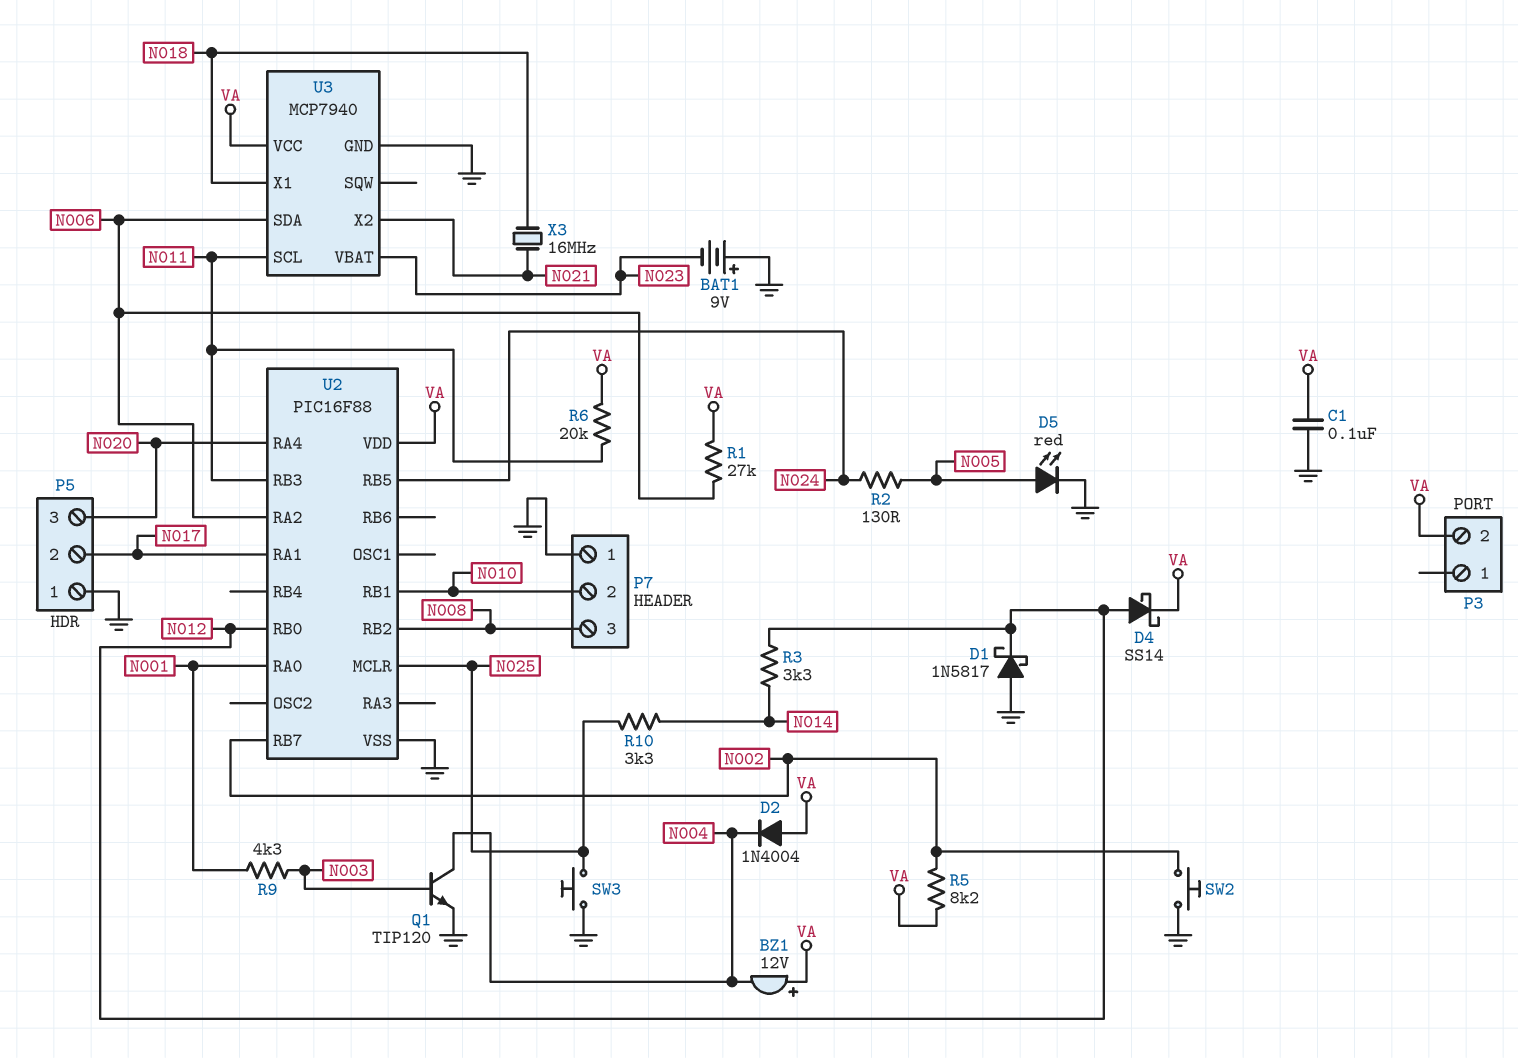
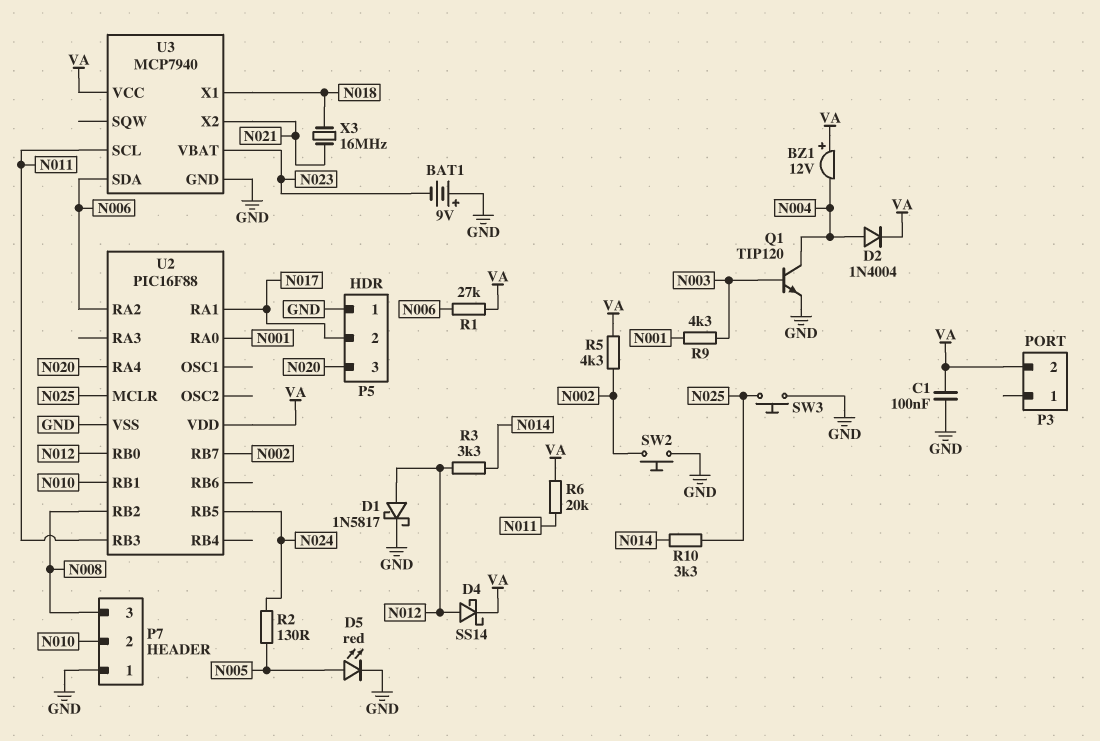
D1: schottky 1N5817 (A GND, K N012) -> schottky 1N5817 (A N012, K GND)
D2: diode 1N4004 (A VA, K N004) -> diode 1N4004 (A N004, K VA)
R5: 8.2k (N002, VA) -> 4.3k (N002, VA)

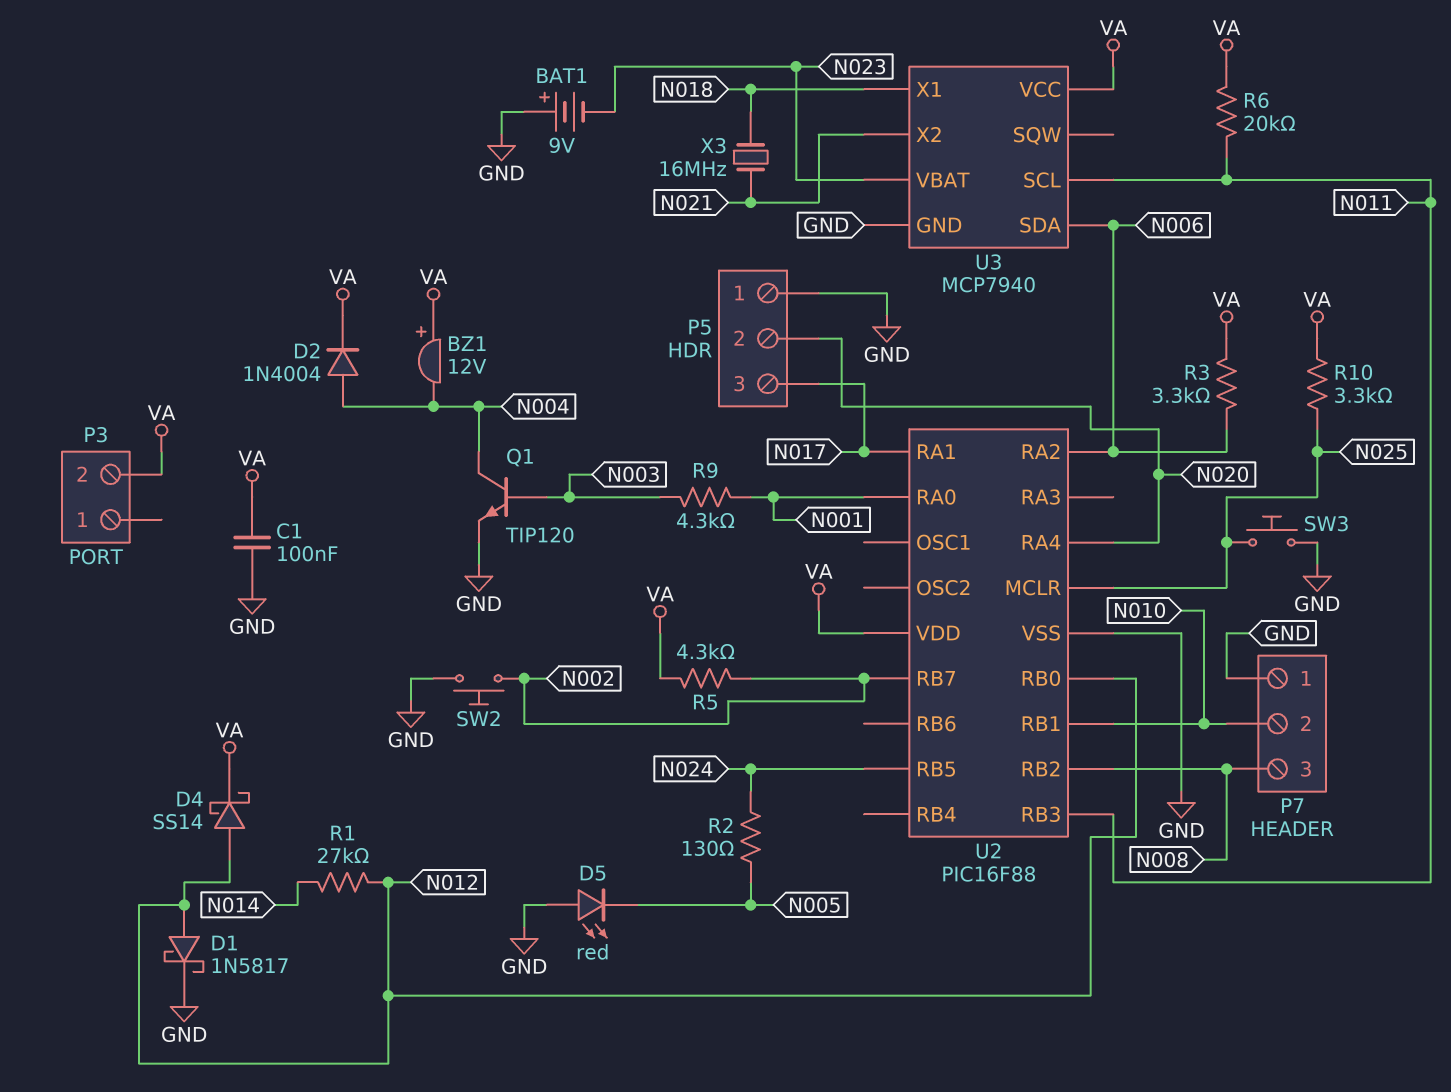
D5: LED red (A N005, K GND) -> LED red (A GND, K N005)
P5 pin 2: N017 -> N020
P5 pin 3: N020 -> N017
R1: 27k (N006, VA) -> 27k (N012, N014)
R3: 3.3k (N012, N014) -> 3.3k (N006, VA)
R10: 3.3k (N014, N025) -> 3.3k (N025, VA)

